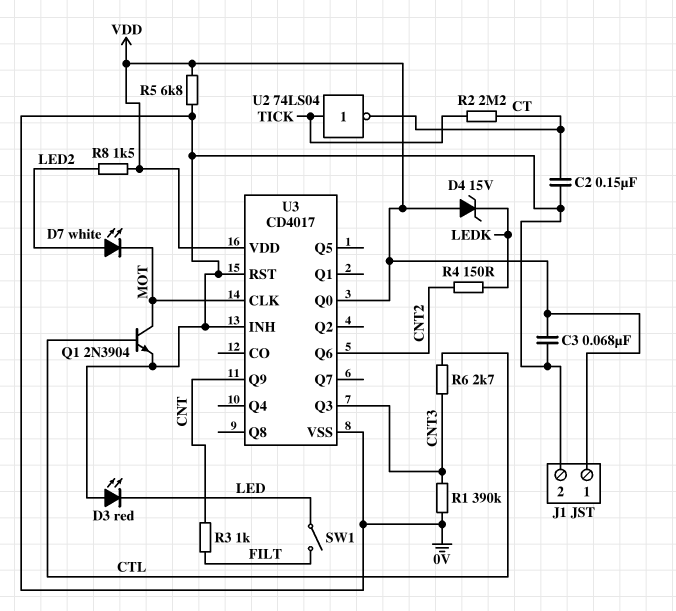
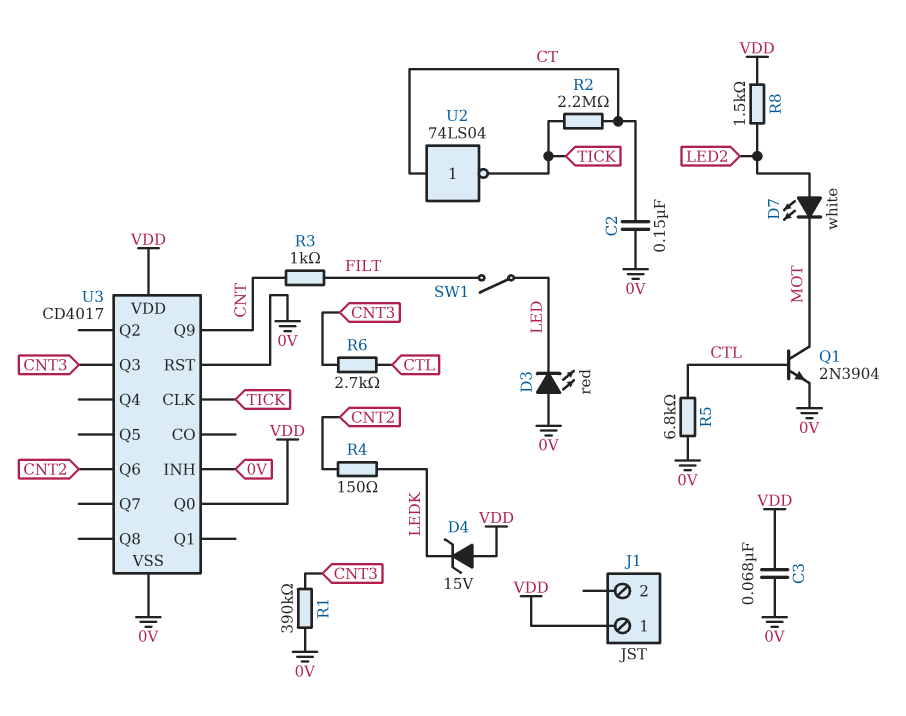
J1 pin 2: 0V -> none
R5: 6.8k (0V, VDD) -> 6.8k (0V, CTL)
U2: NOT 74LS04 (in TICK, out CT) -> NOT 74LS04 (in CT, out TICK)
U3 pin CLK: MOT -> TICK

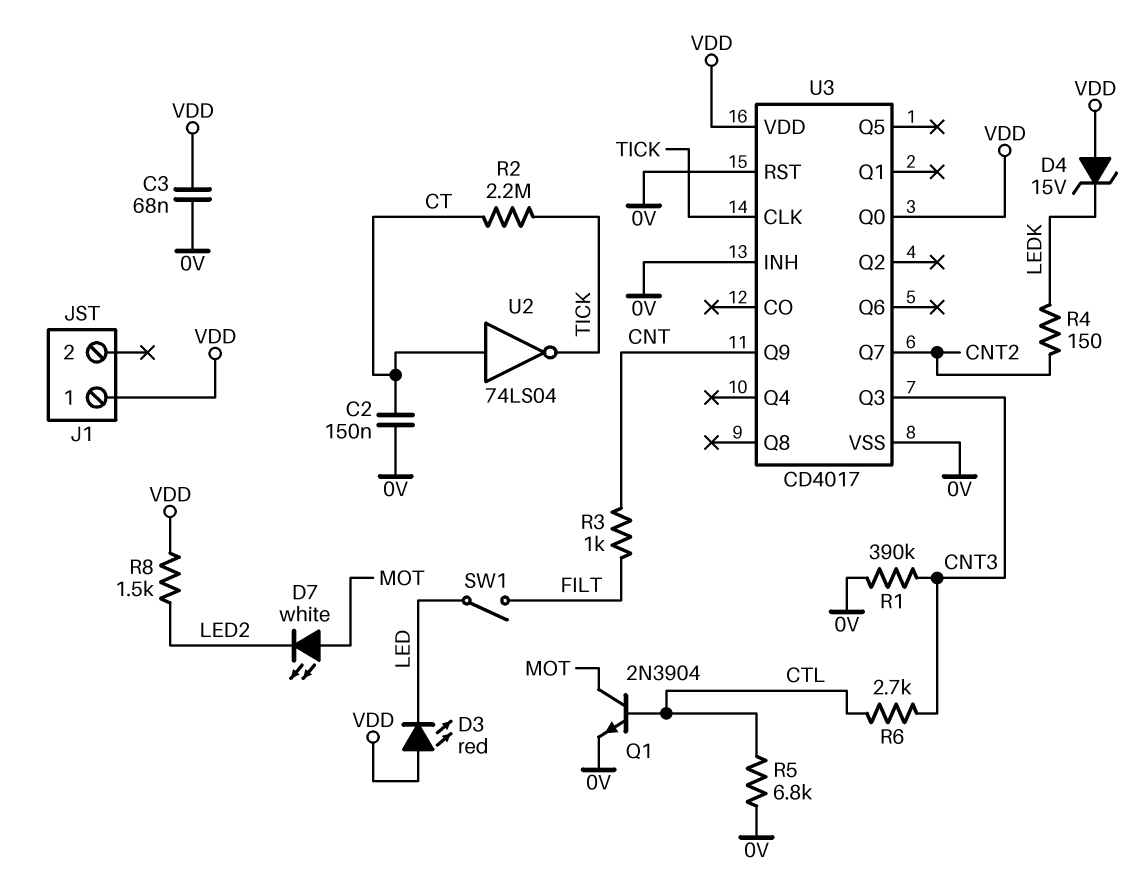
D3: LED red (A 0V, K LED) -> LED red (A VDD, K LED)
D7: LED white (A LED2, K MOT) -> LED white (A MOT, K LED2)
U3 pin Q6: CNT2 -> none
U3 pin Q7: none -> CNT2

